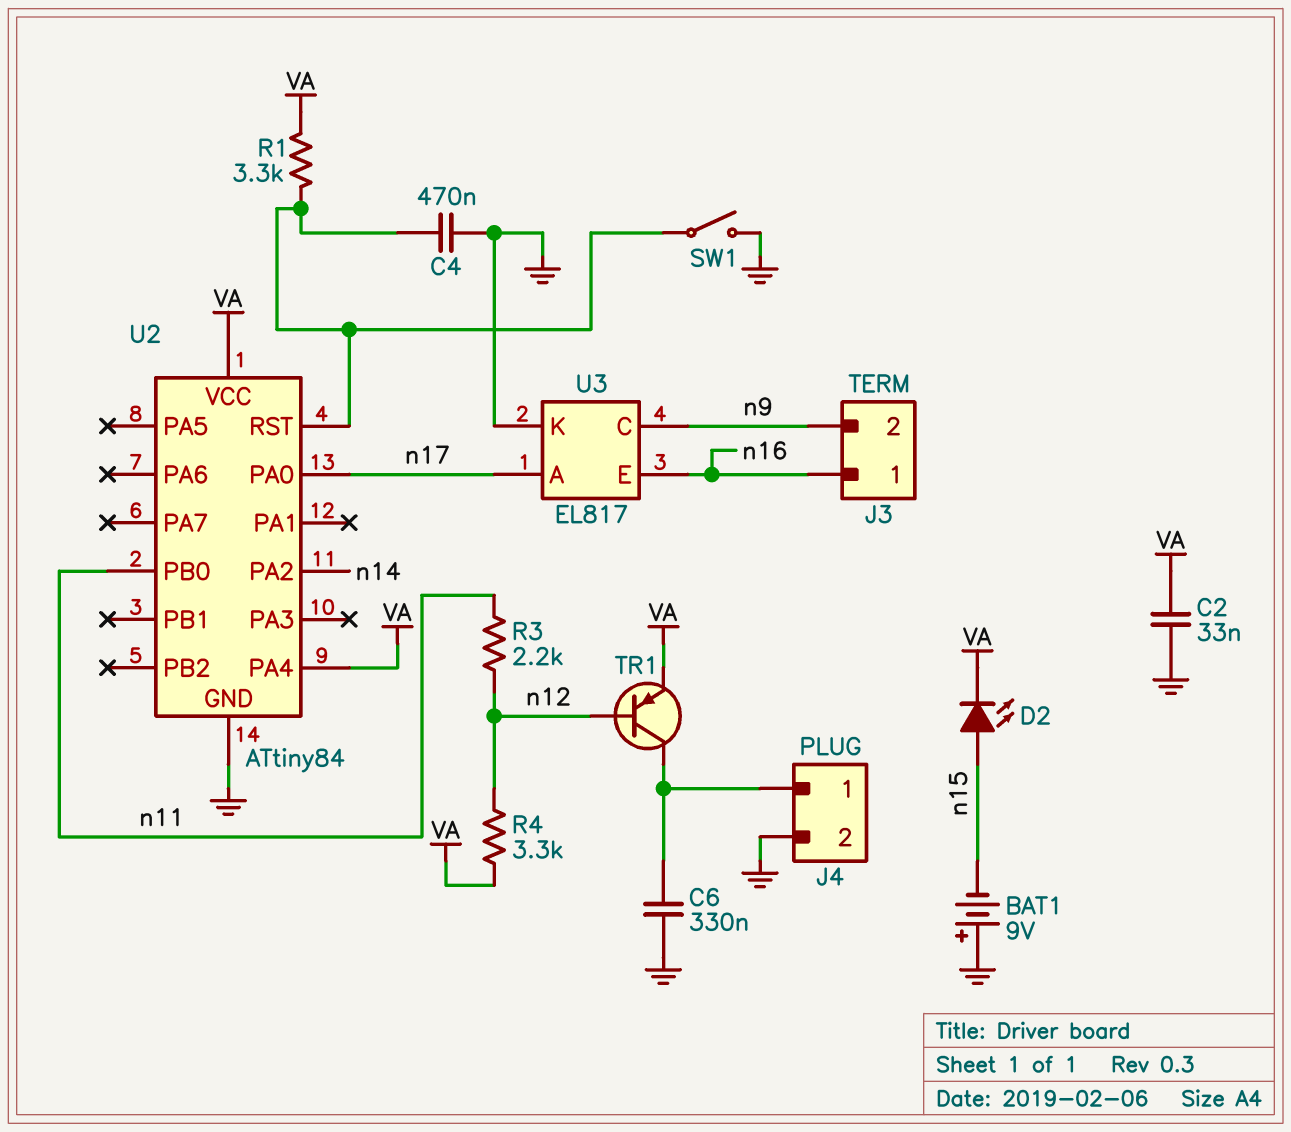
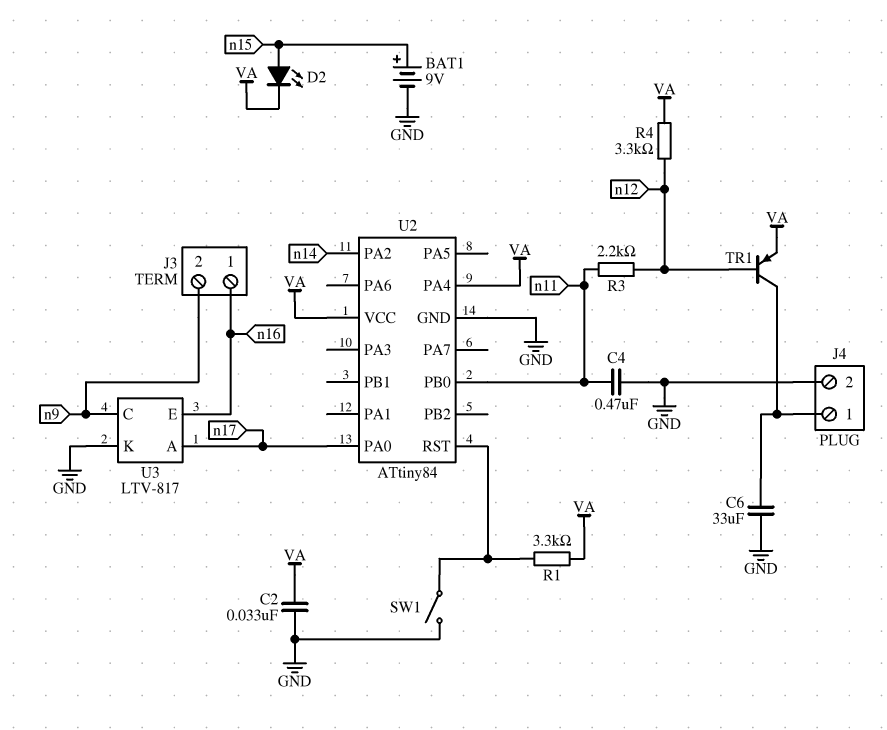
BAT1: 9V (plus GND, minus n15) -> 9V (plus n15, minus GND)
C4: 470nF (GND, U2/RST) -> 470nF (GND, n11)
C6: 330nF (GND, J4/1) -> 33uF (GND, J4/1)
U3: EL817 -> LTV-817

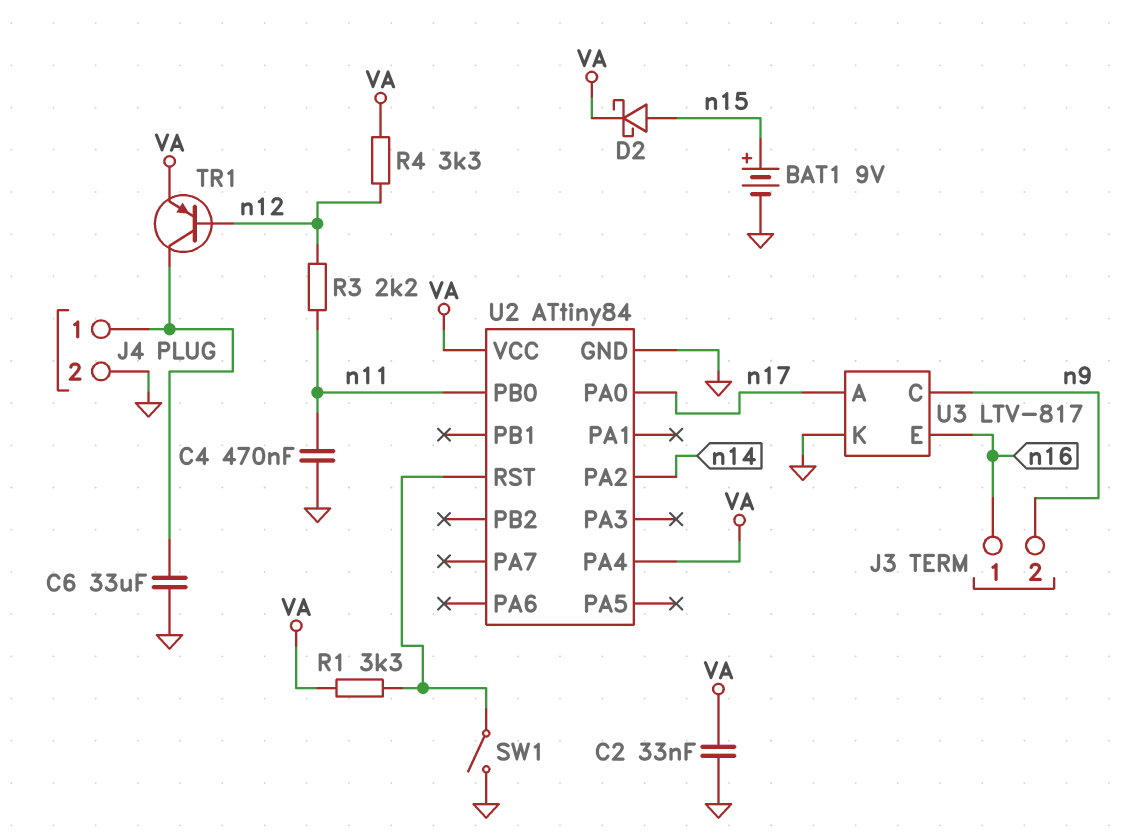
D2: LED (A n15, K VA) -> schottky (A n15, K VA)

